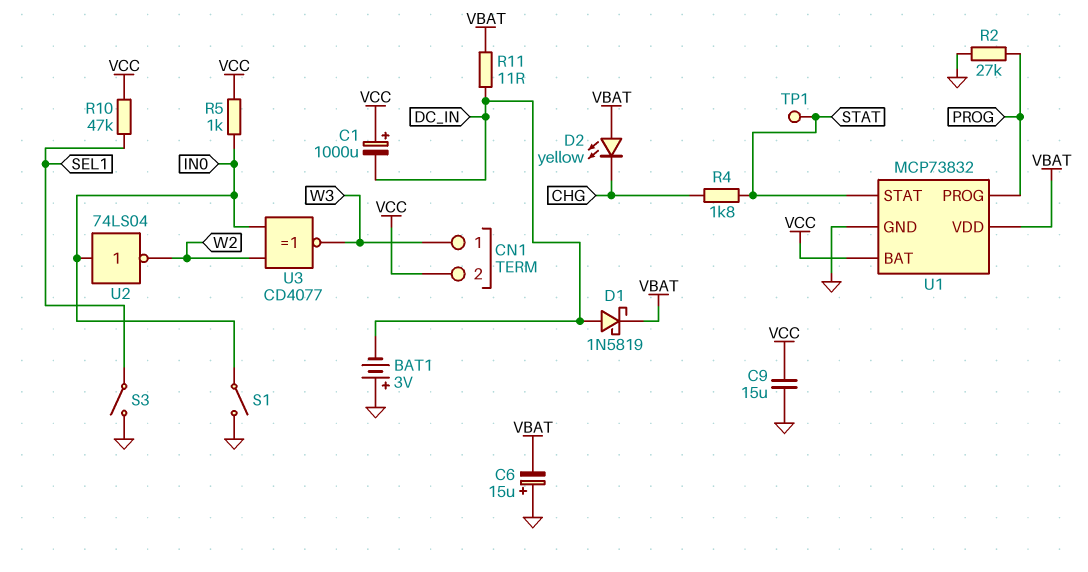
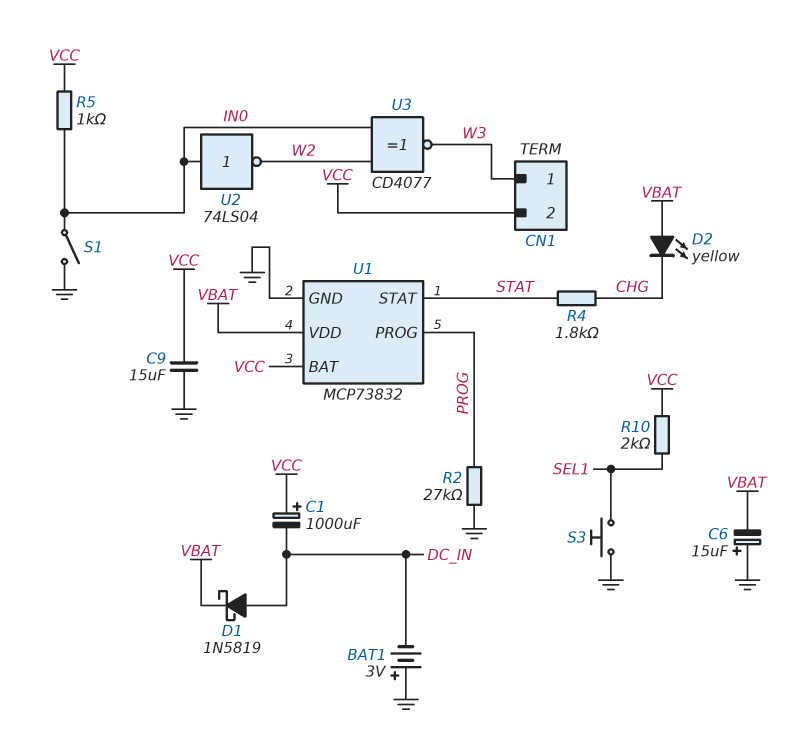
R10: 47k (SEL1, VCC) -> 2k (SEL1, VCC)
R11: 11 (DC_IN, VBAT) -> none
S3: switch (GND, SEL1) -> button (GND, SEL1)
TP1: test point (STAT) -> none

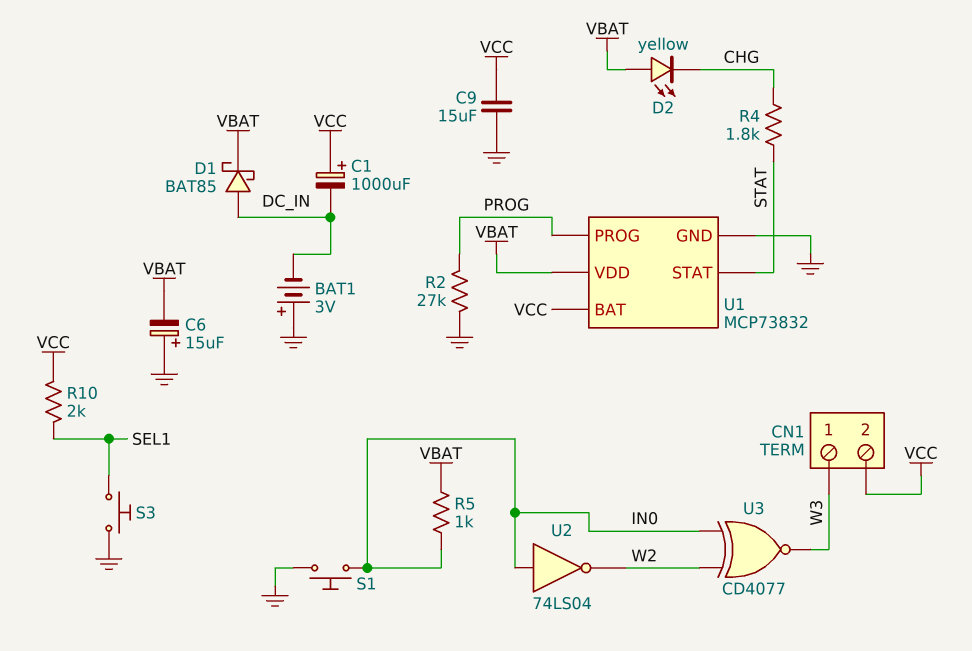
D1: schottky 1N5819 (A DC_IN, K VBAT) -> schottky BAT85 (A DC_IN, K VBAT)
R5: 1k (IN0, VCC) -> 1k (IN0, VBAT)
S1: switch (GND, IN0) -> button (GND, IN0)

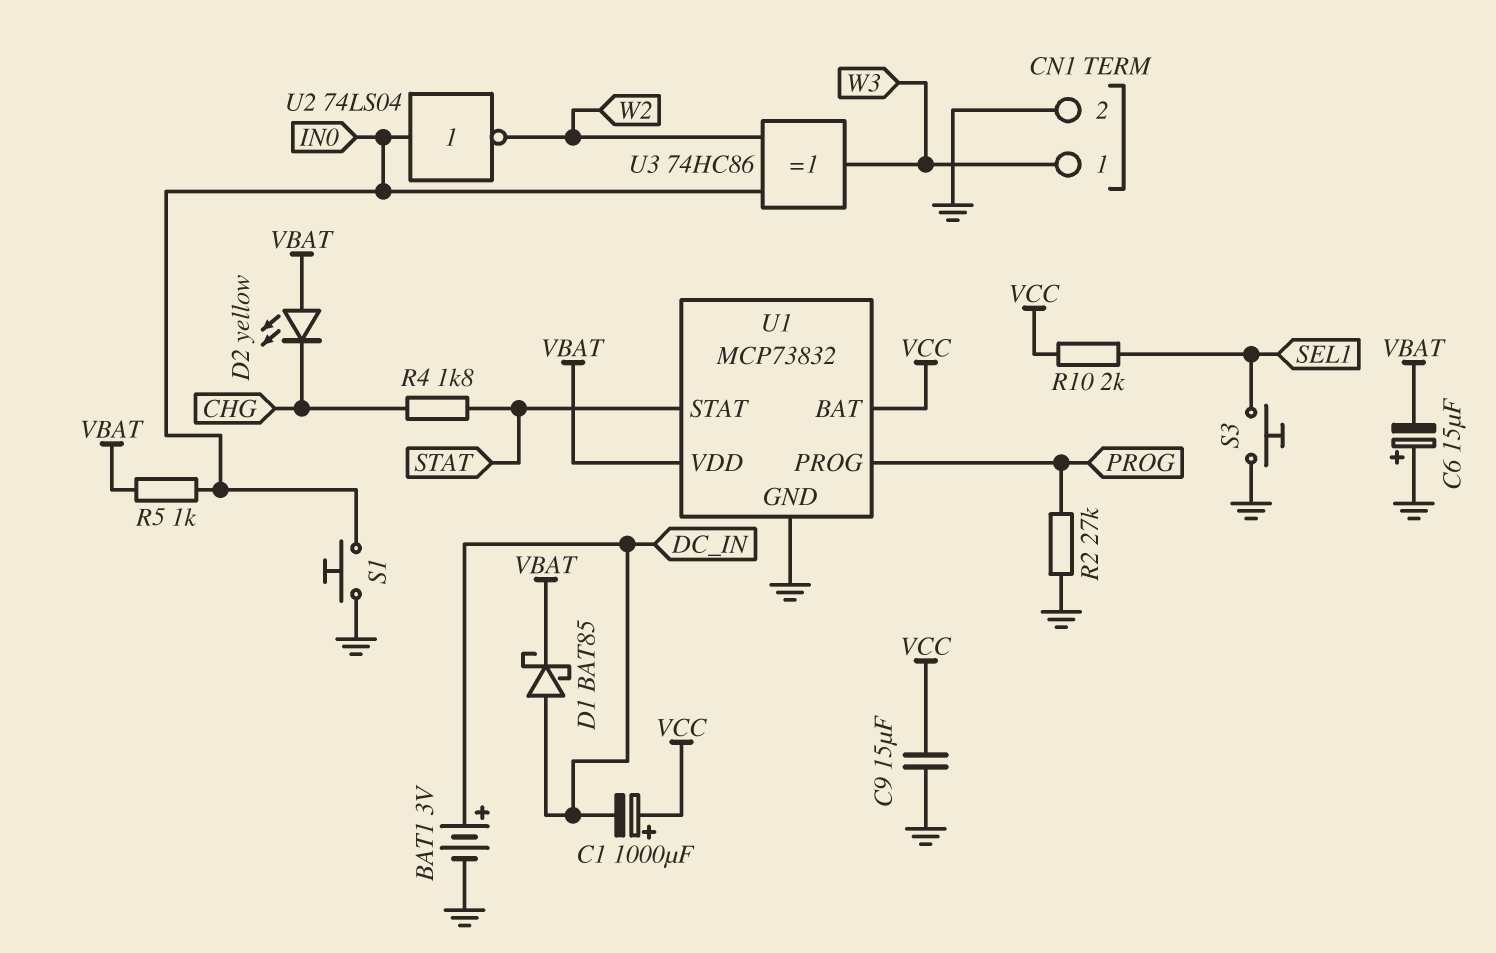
BAT1: 3V (plus GND, minus DC_IN) -> 3V (plus DC_IN, minus GND)
CN1 pin 2: VCC -> GND
U3: XNOR CD4077 (in IN0, in W2, out W3) -> XOR 74HC86 (in IN0, in W2, out W3)

